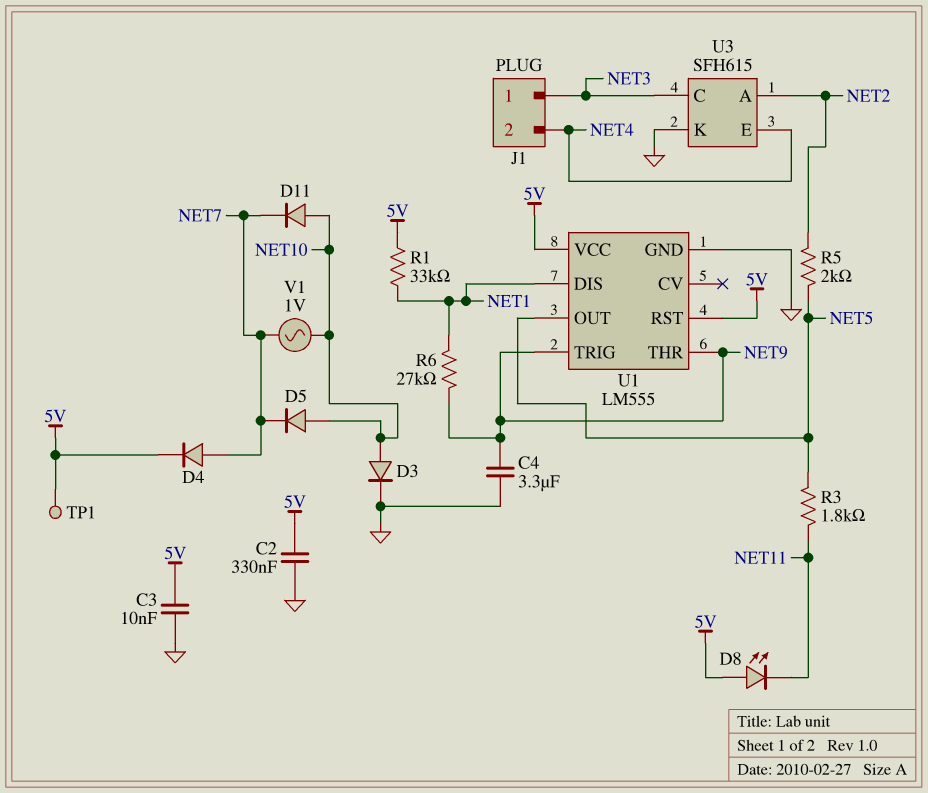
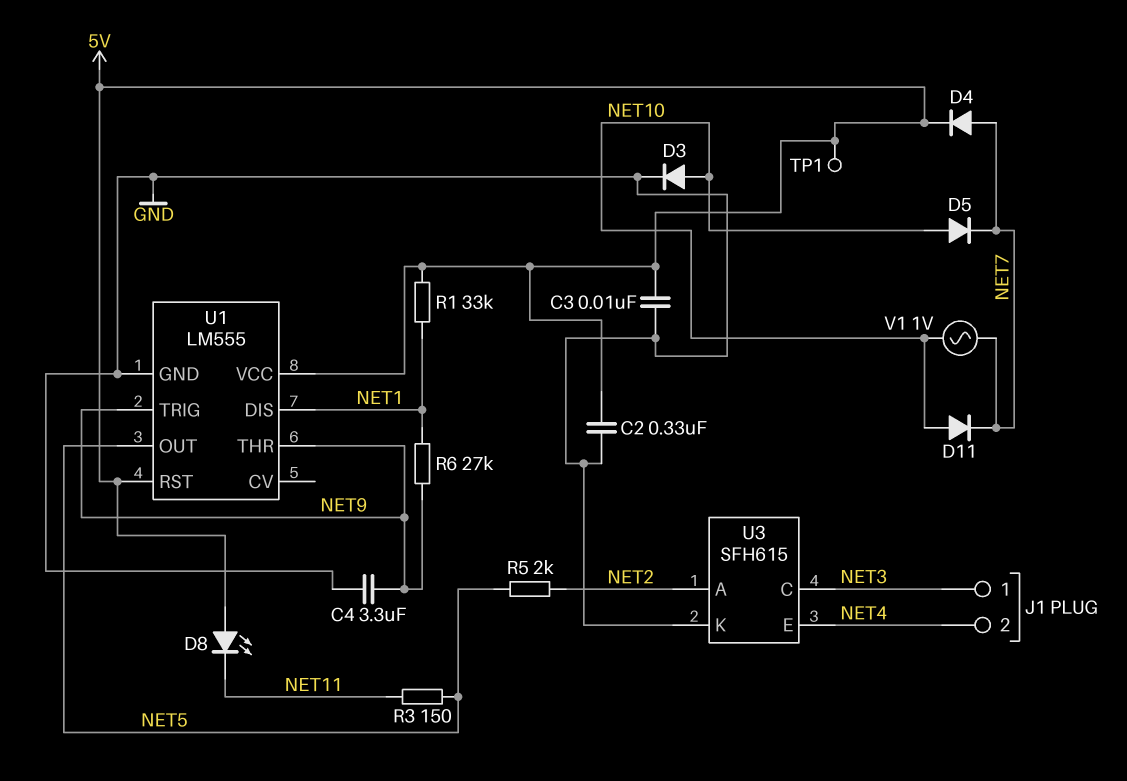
R3: 1.8k (NET5, NET11) -> 150 (NET5, NET11)

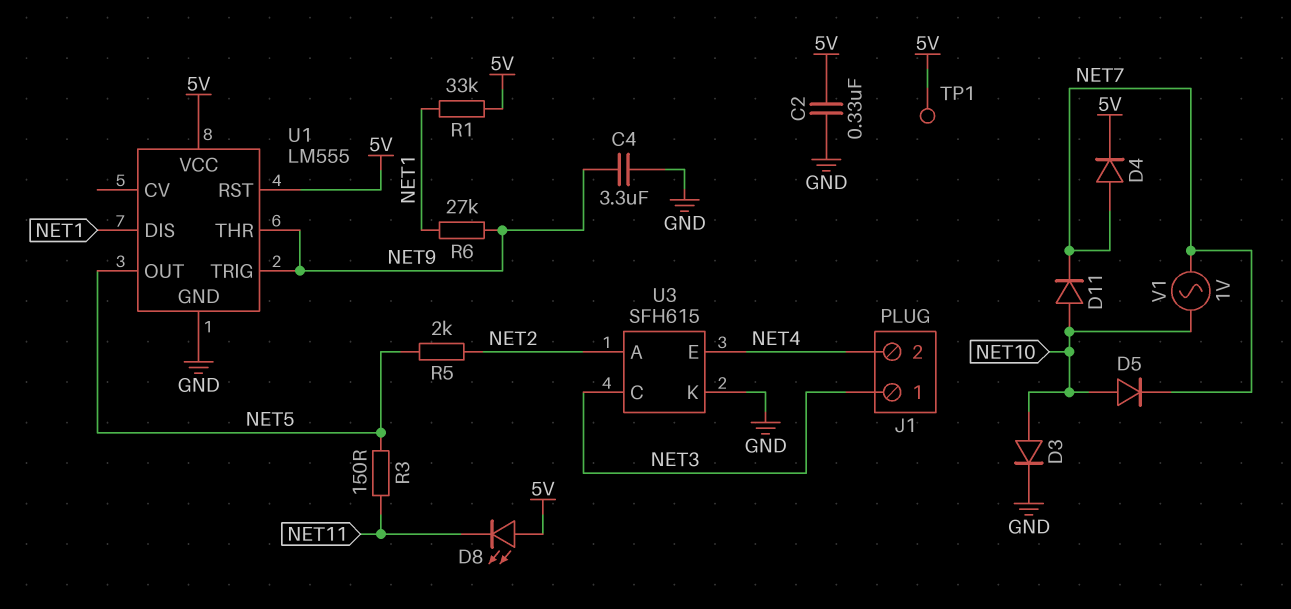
C3: 10nF (5V, GND) -> none

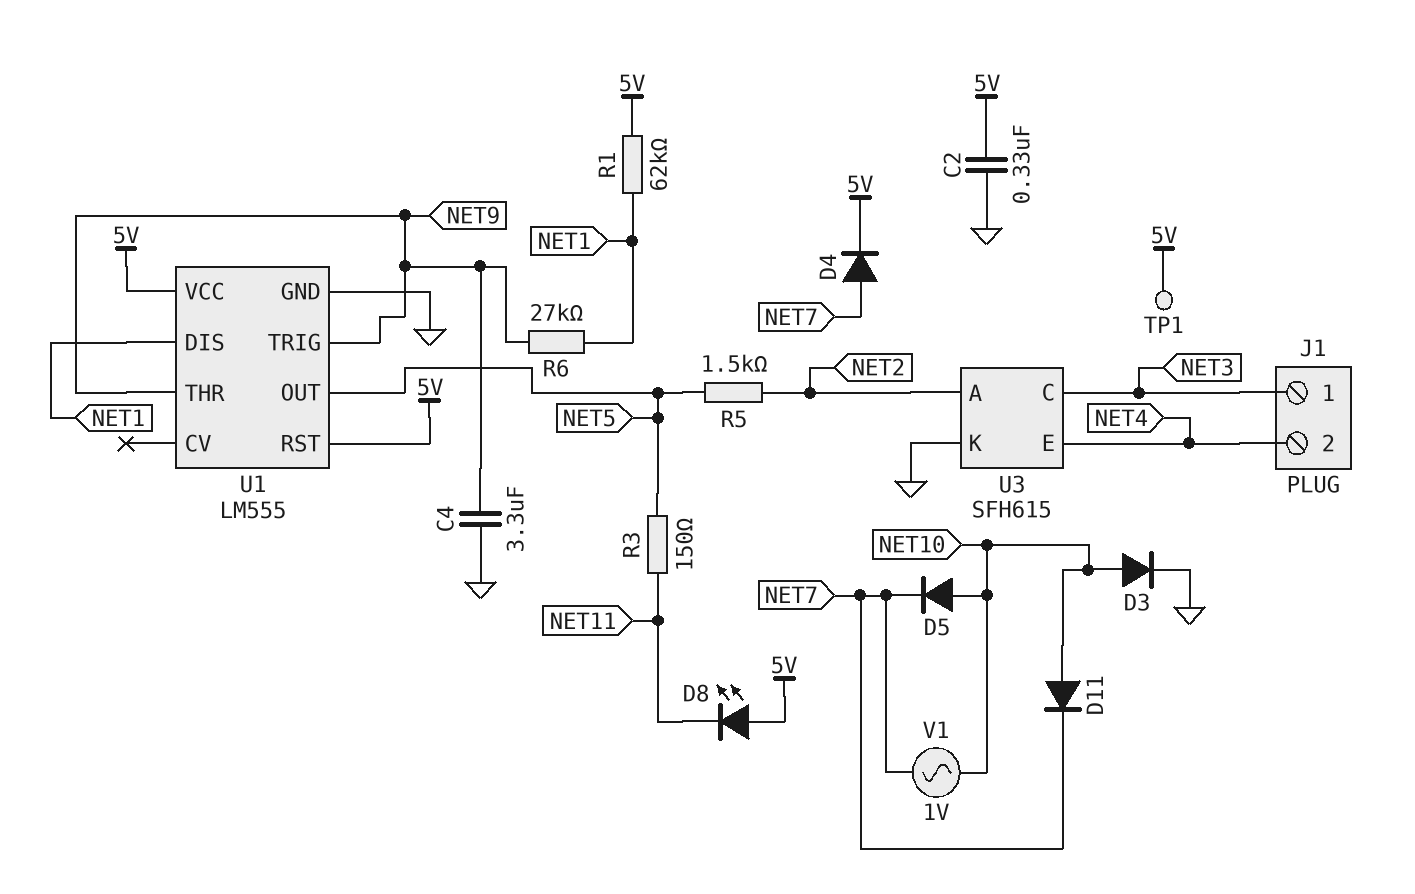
R1: 33k (5V, NET1) -> 62k (5V, NET1)
R5: 2k (NET2, NET5) -> 1.5k (NET2, NET5)

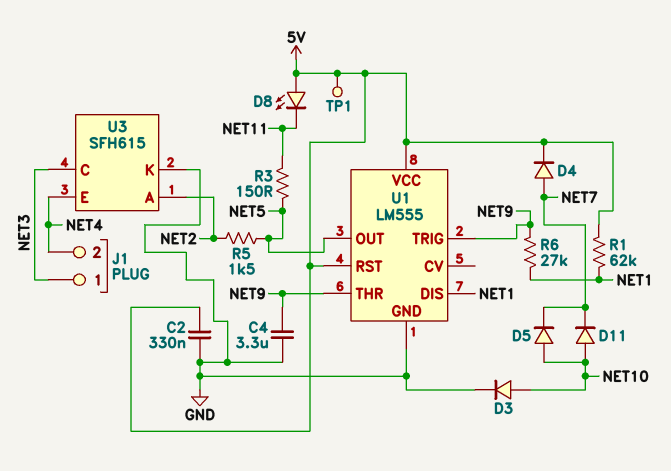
V1: AC 1V (NET7, NET10) -> none

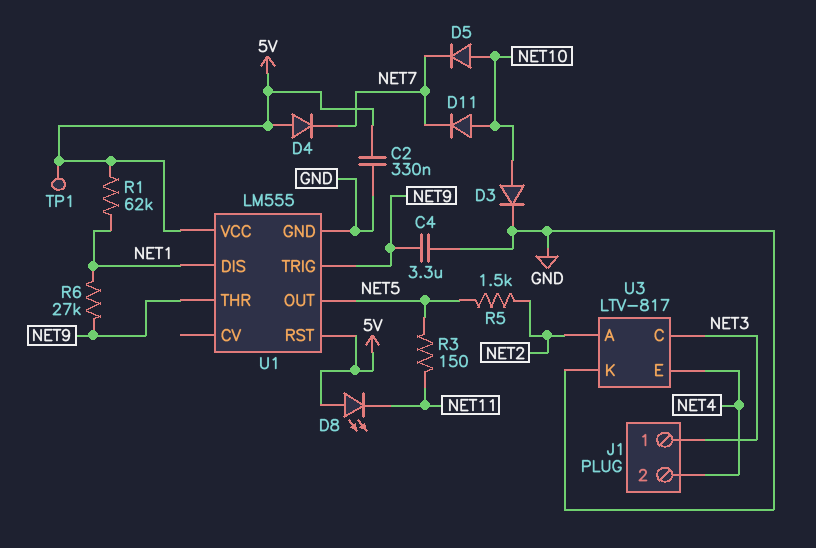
D4: diode (A NET7, K 5V) -> diode (A 5V, K NET7)
U3: SFH615 -> LTV-817

